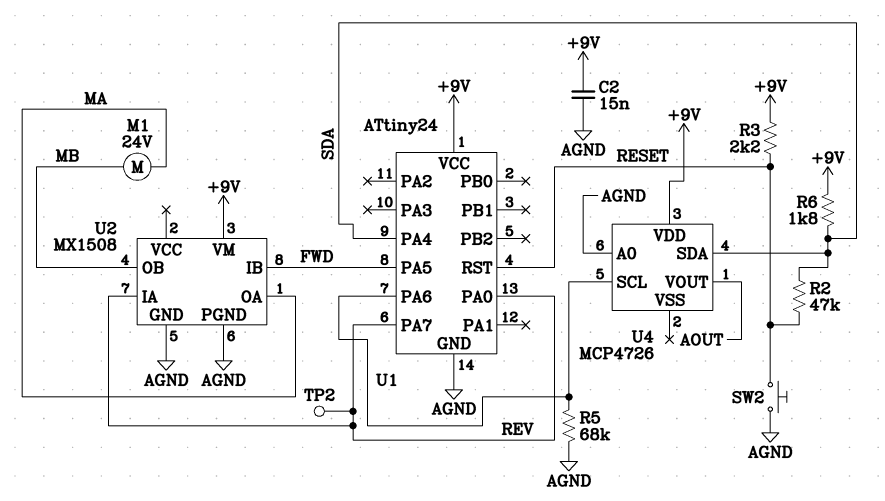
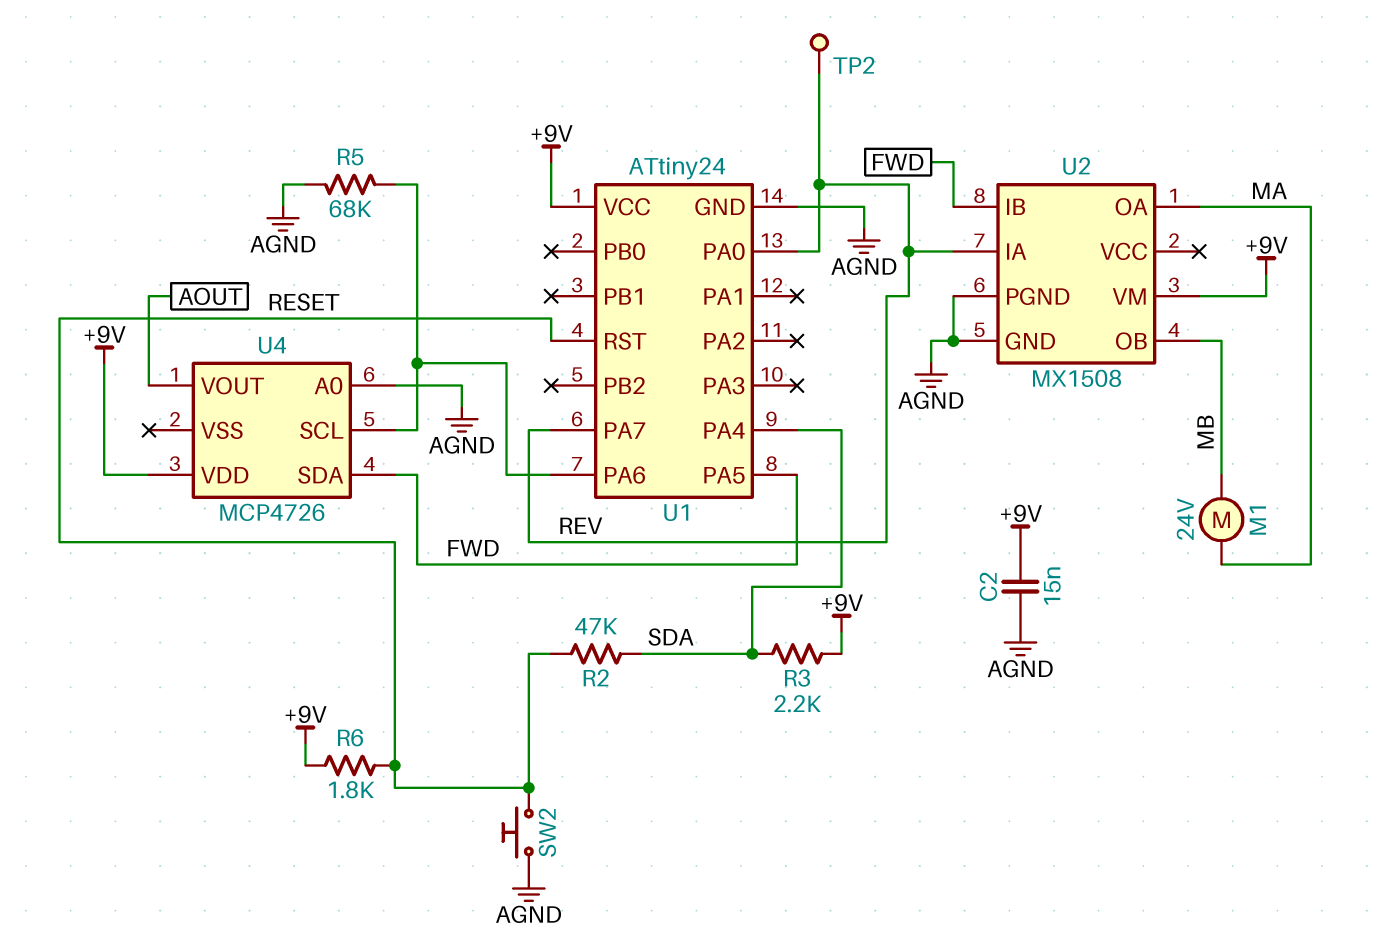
R3: 2.2k (+9V, RESET) -> 2.2k (+9V, SDA)
R6: 1.8k (+9V, SDA) -> 1.8k (+9V, RESET)
U4 pin SDA: SDA -> FWD

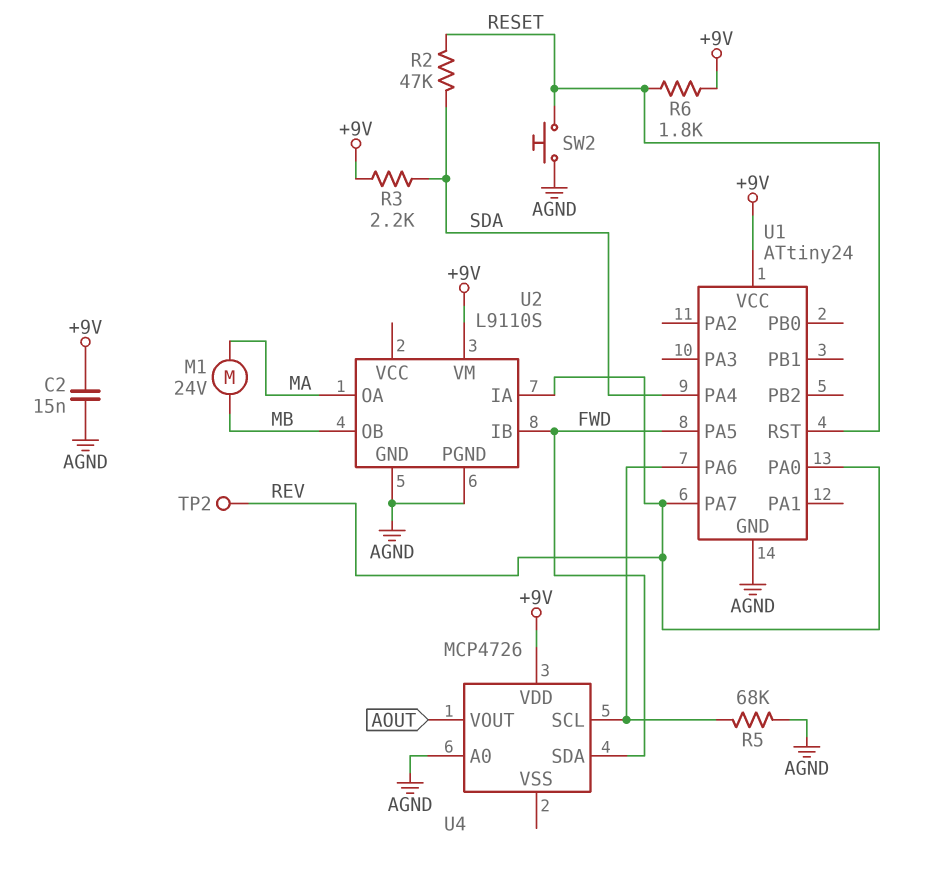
U2: MX1508 -> L9110S

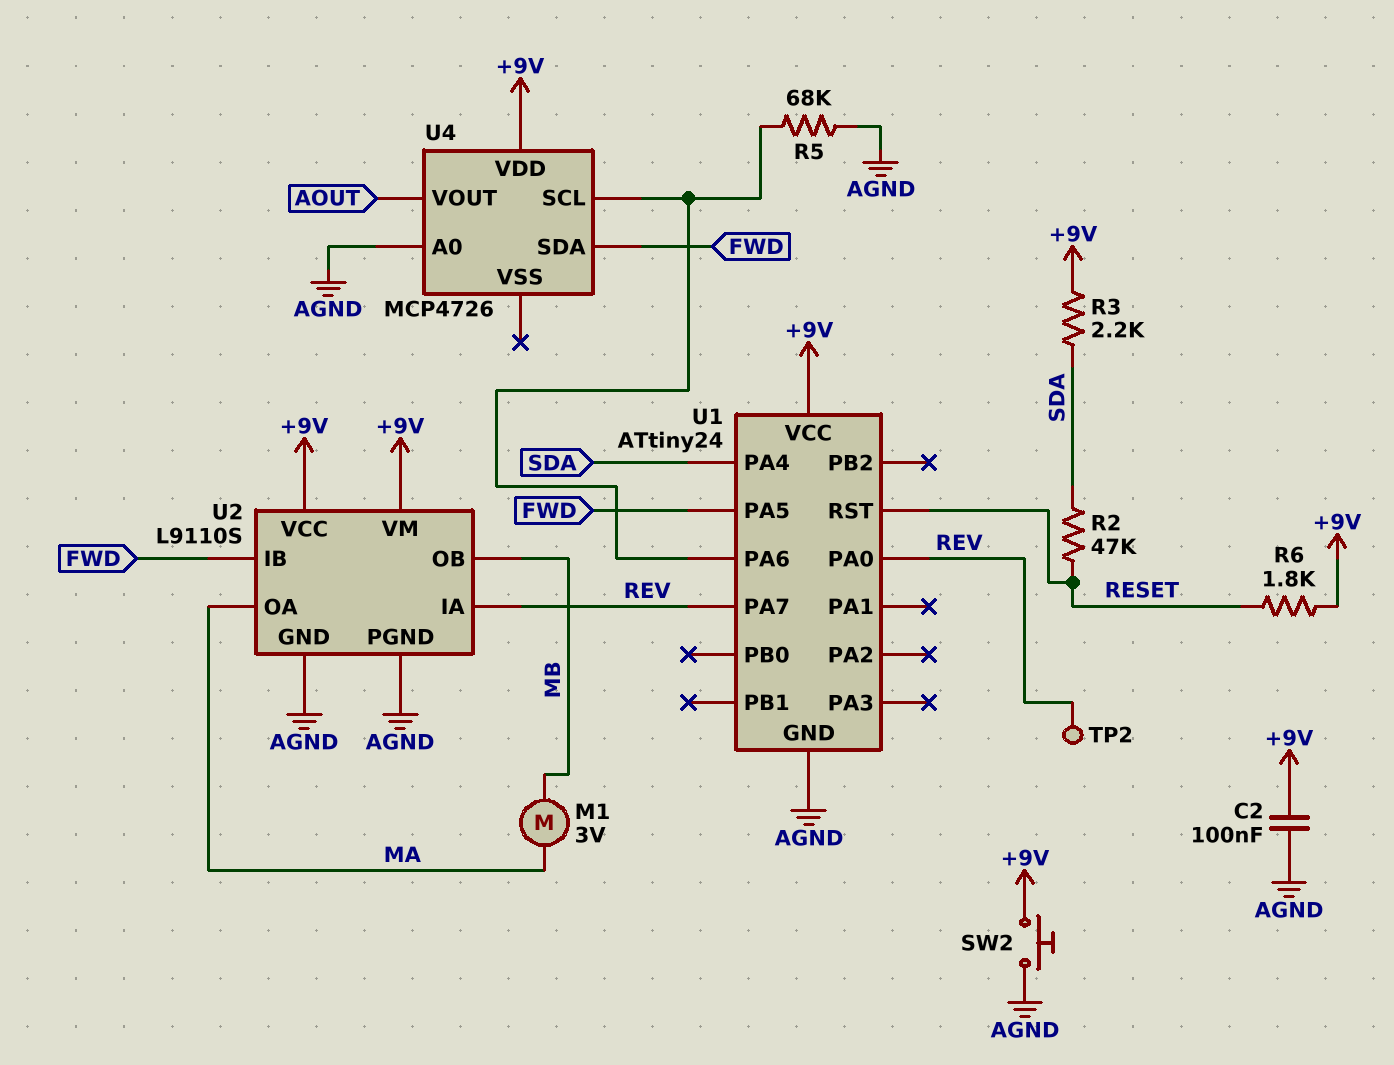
C2: 15nF (+9V, AGND) -> 100nF (+9V, AGND)
M1: motor 24V (MA, MB) -> motor 3V (MA, MB)
SW2: button (AGND, RESET) -> button (+9V, AGND)
U2 pin VCC: none -> +9V

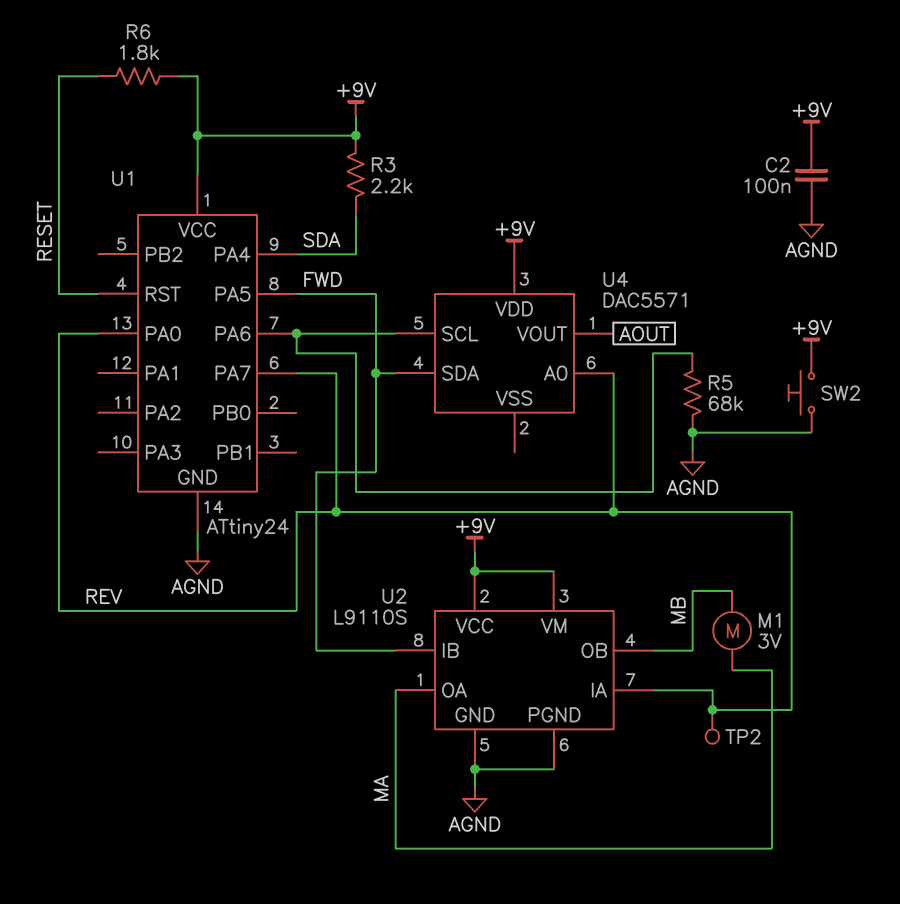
R2: 47k (RESET, SDA) -> none
U4: MCP4726 -> DAC5571
U4 pin A0: AGND -> REV

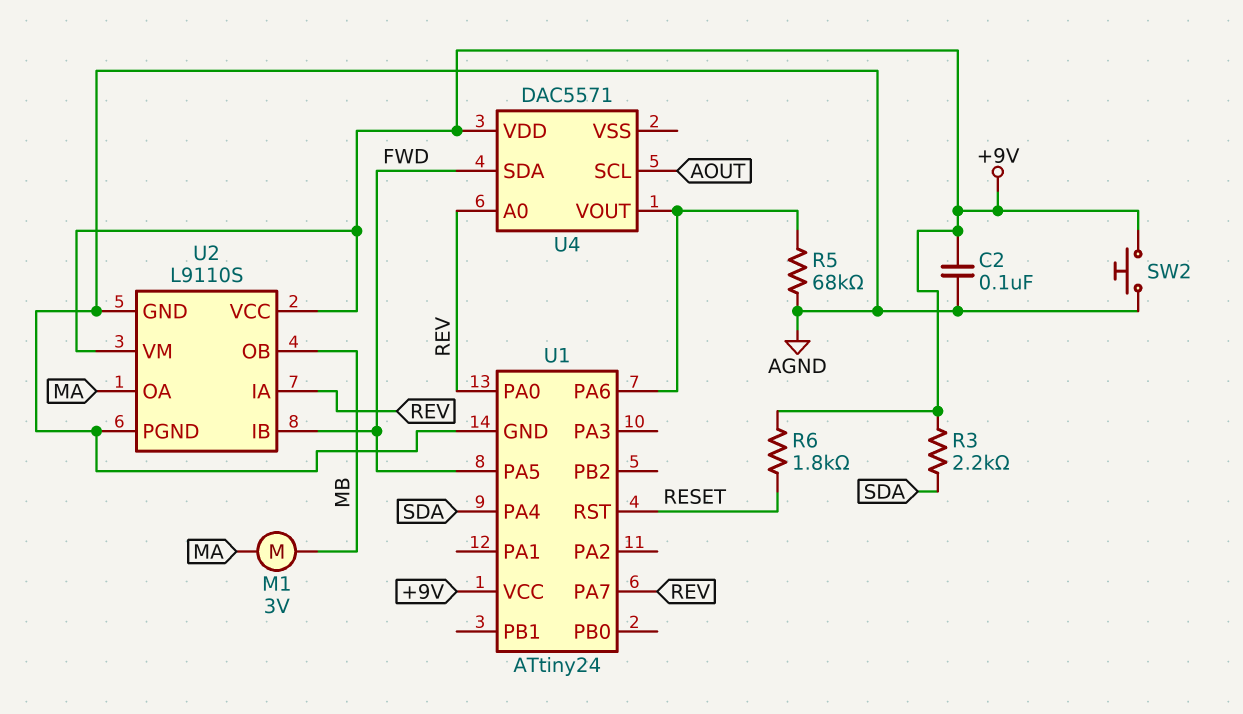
TP2: test point (REV) -> none
U4 pin SCL: U1/PA6 -> AOUT
U4 pin VOUT: AOUT -> U1/PA6

